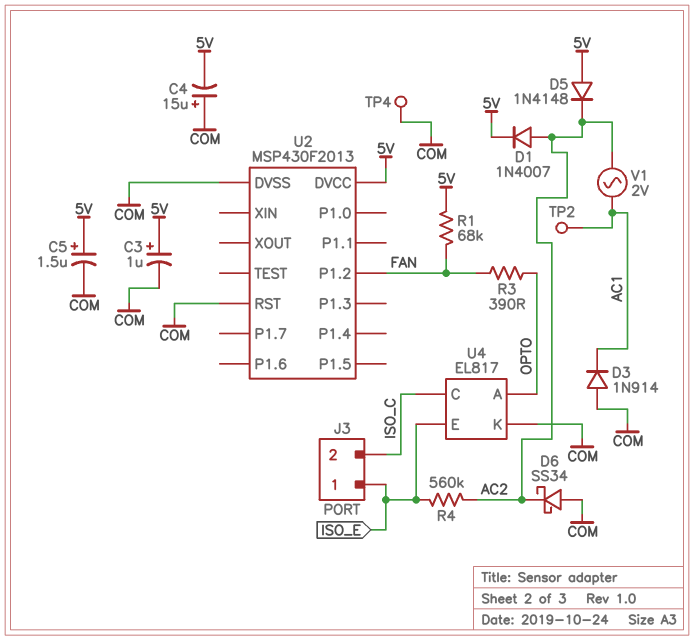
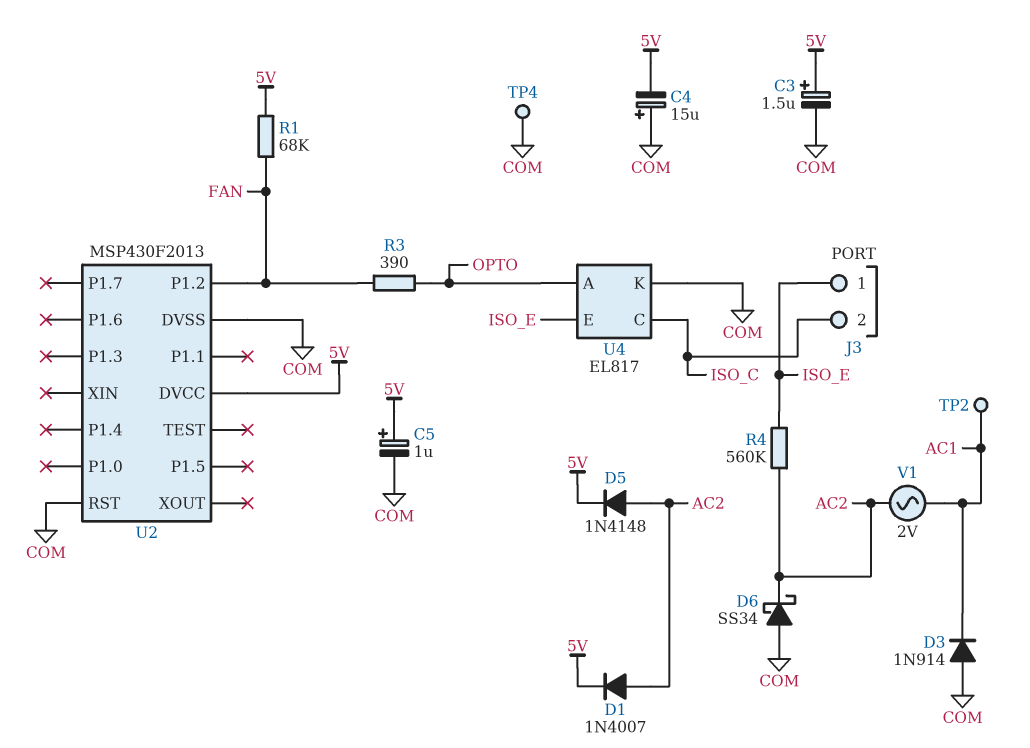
C3: 1uF (plus 5V, minus COM) -> 1.5uF (plus 5V, minus COM)
C5: 1.5uF (plus 5V, minus COM) -> 1uF (plus 5V, minus COM)
D5: diode 1N4148 (A 5V, K AC2) -> diode 1N4148 (A AC2, K 5V)

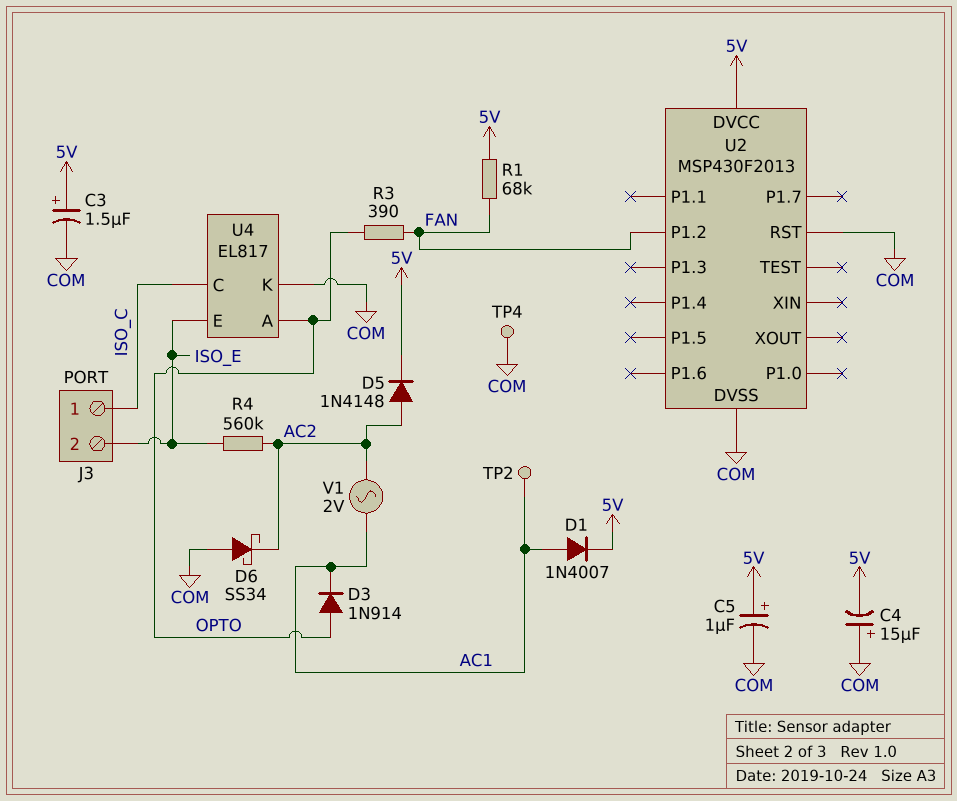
D1: diode 1N4007 (A AC2, K 5V) -> diode 1N4007 (A AC1, K 5V)
D3: diode 1N914 (A COM, K AC1) -> diode 1N914 (A OPTO, K AC1)
J3 pin 1: ISO_E -> ISO_C
J3 pin 2: ISO_C -> ISO_E

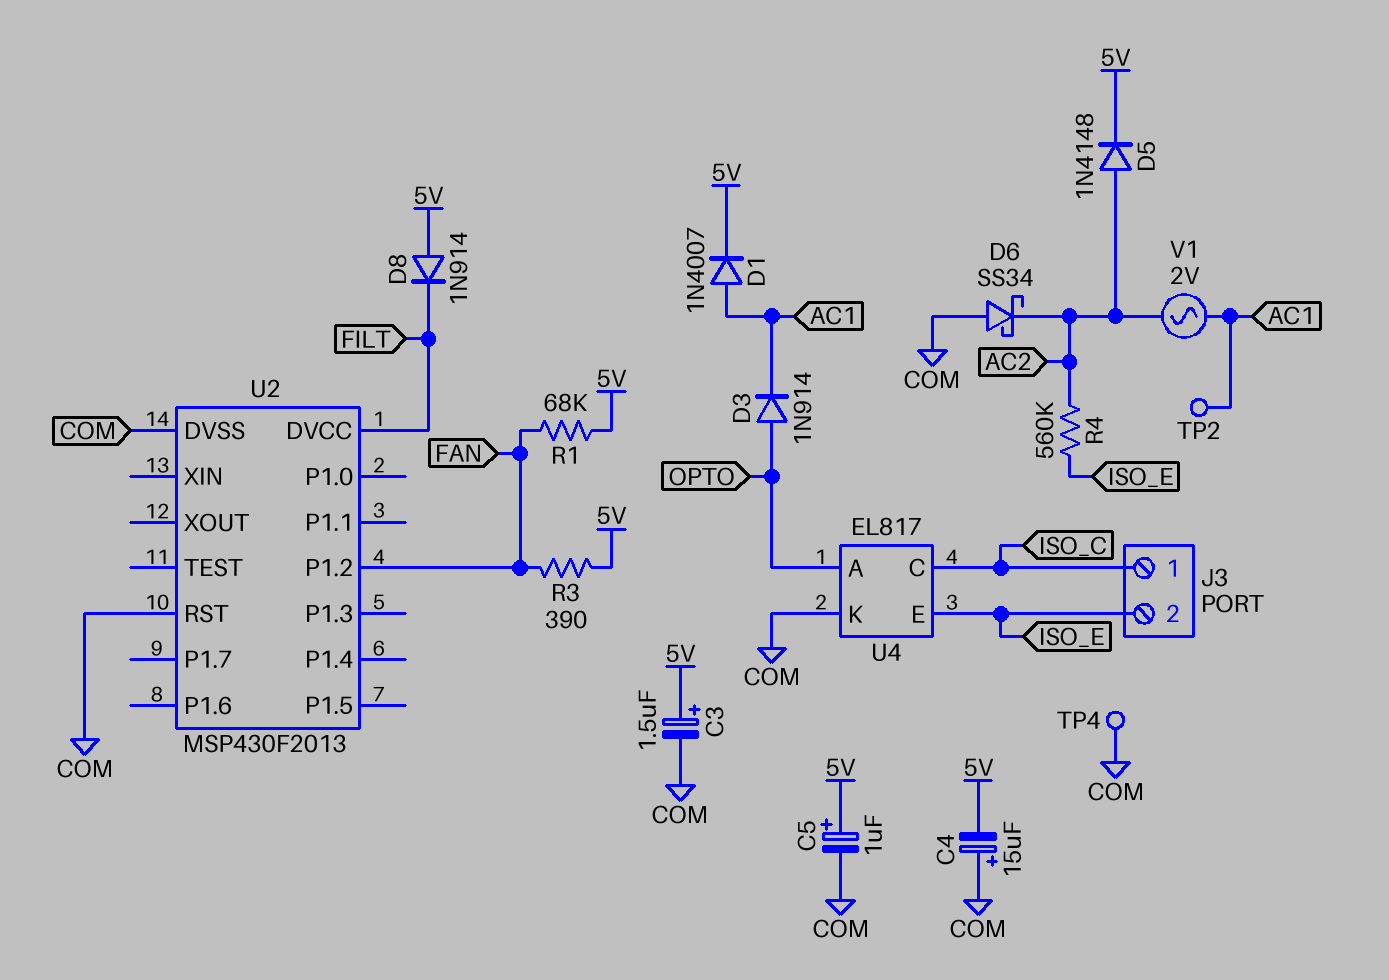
D8: none -> diode 1N914 (A 5V, K FILT)
R3: 390 (FAN, OPTO) -> 390 (5V, FAN)
U2 pin DVCC: 5V -> FILT

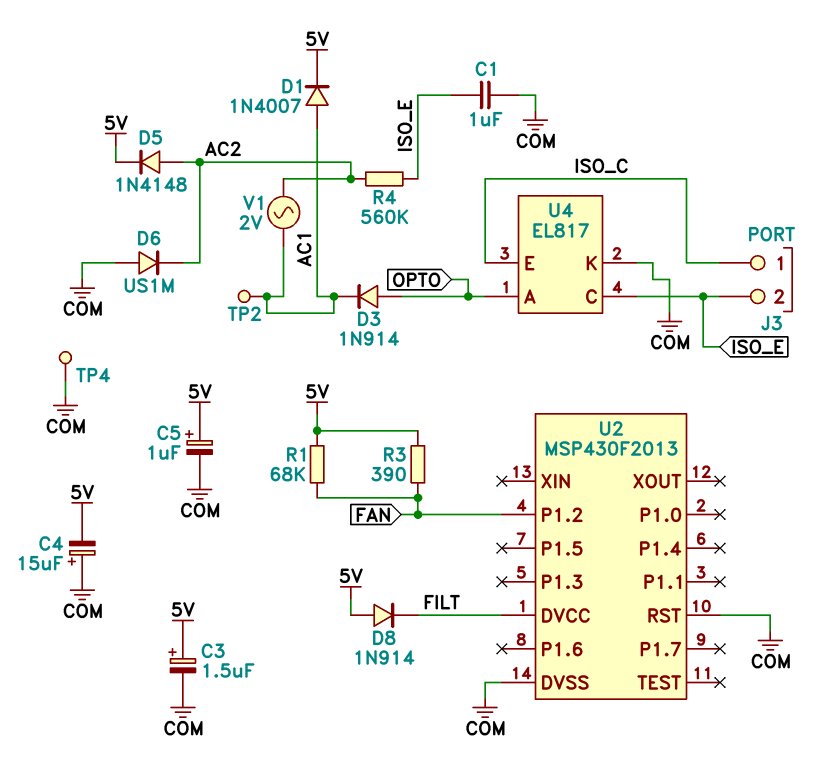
C1: none -> 1uF (COM, ISO_E)
D6: schottky SS34 (A COM, K AC2) -> diode US1M (A COM, K AC2)
U4 pin C: ISO_C -> ISO_E
U4 pin E: ISO_E -> ISO_C

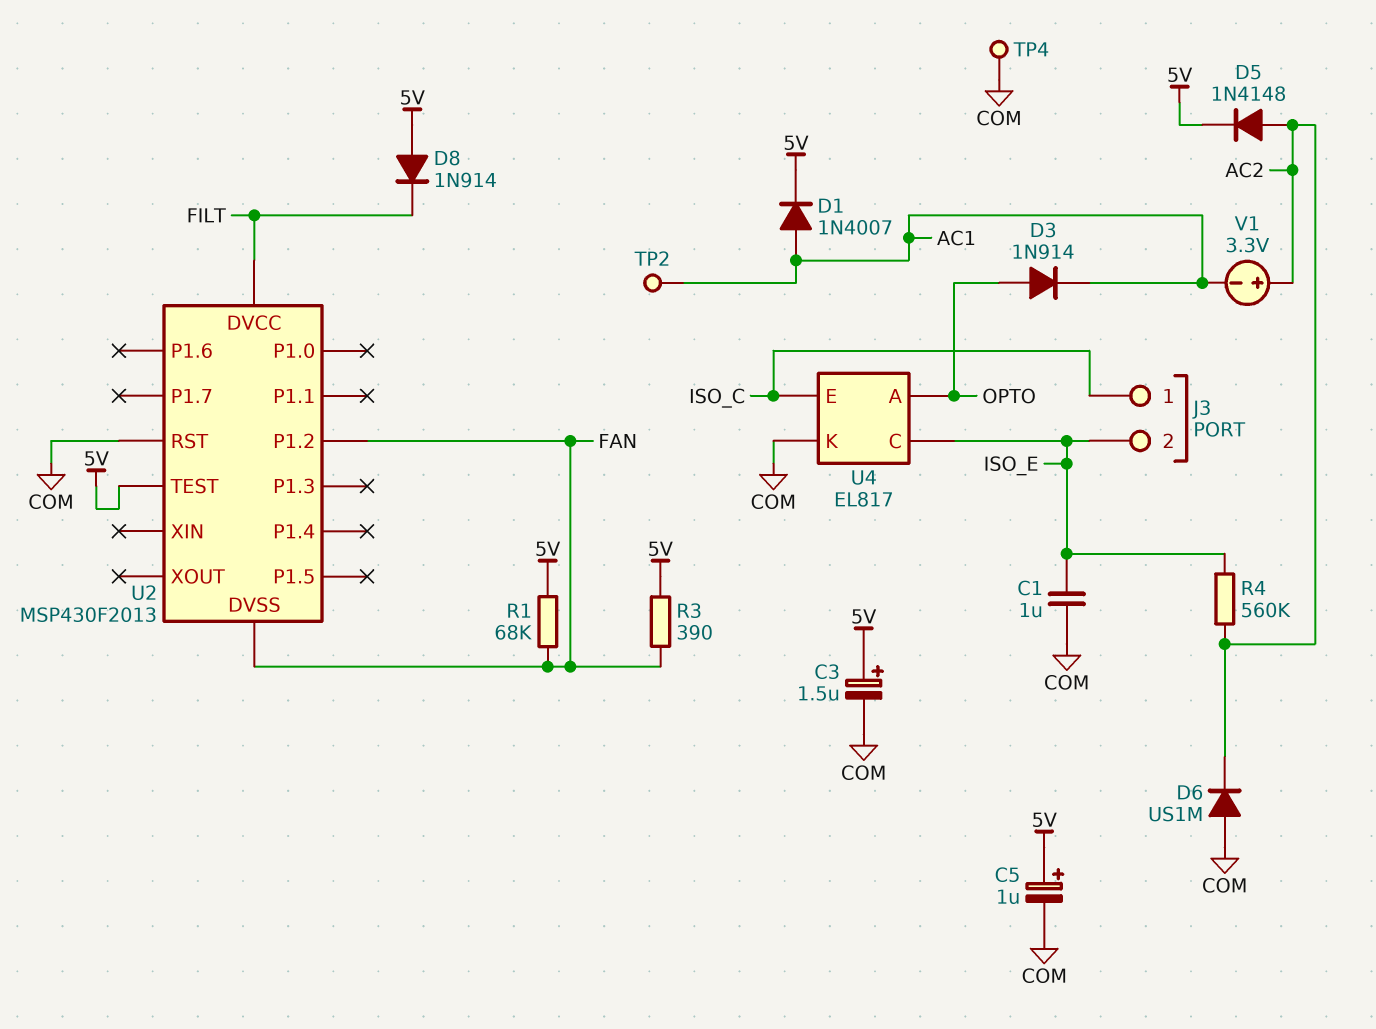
C4: 15uF (plus COM, minus 5V) -> none
U2 pin DVSS: COM -> FAN
U2 pin TEST: none -> 5V
V1: AC 2V (AC1, AC2) -> 3.3V (plus AC2, minus AC1)

